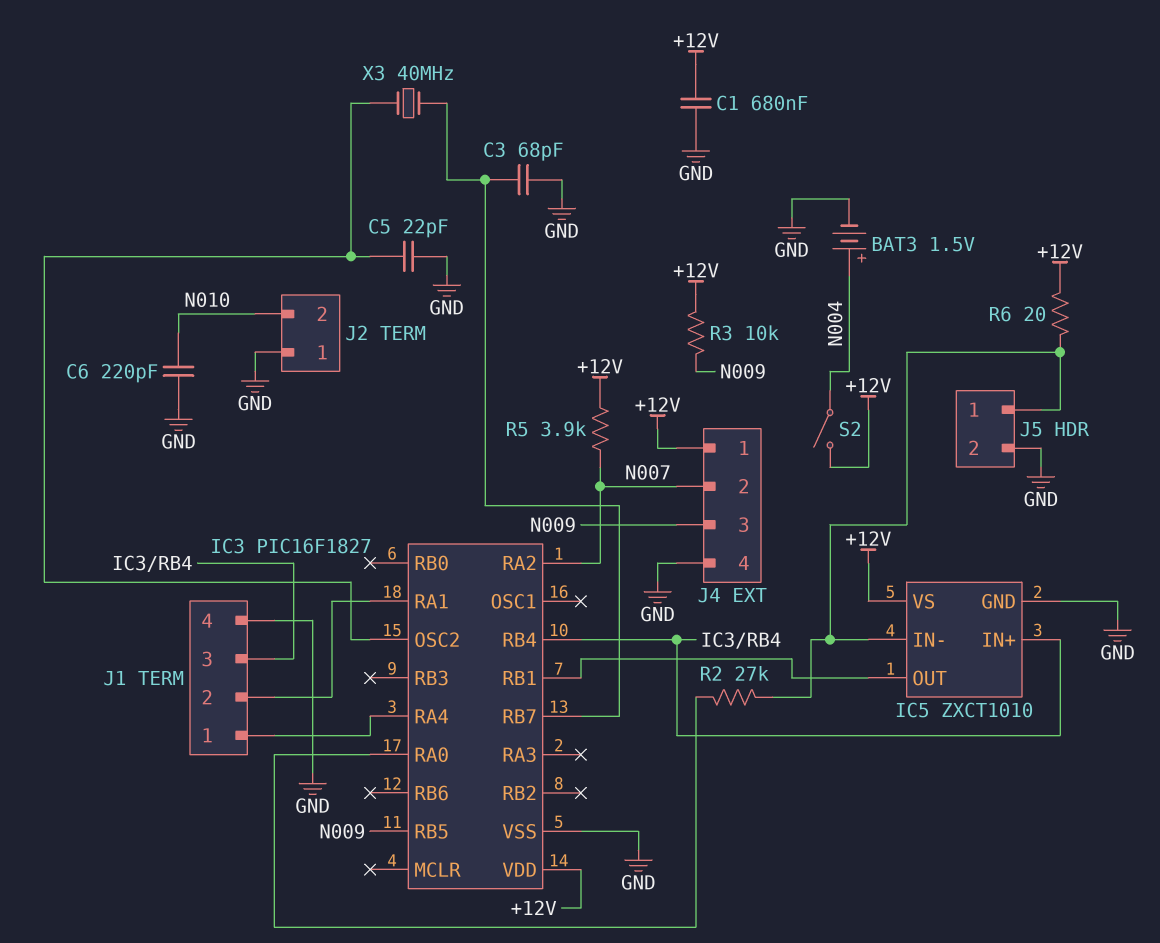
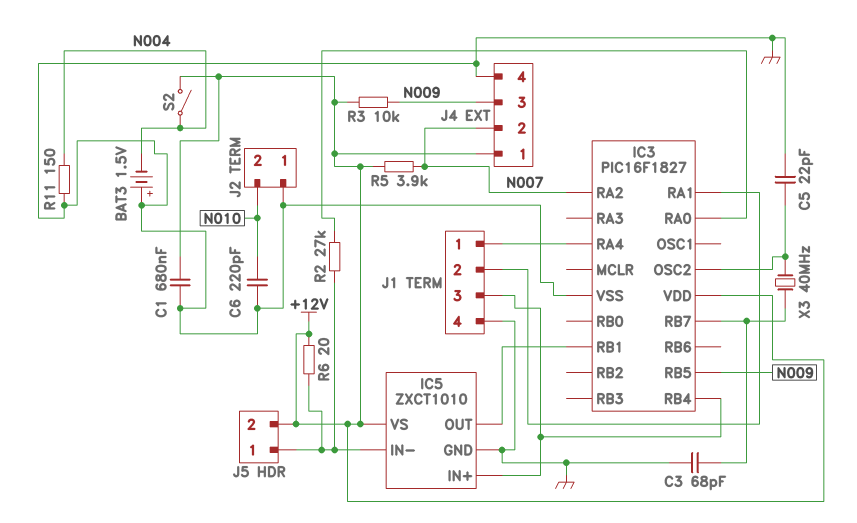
BAT3: 1.5V (plus N004, minus GND) -> 1.5V (plus GND, minus N004)
J5 pin 2: GND -> +12V
R11: none -> 150 (GND, N004)

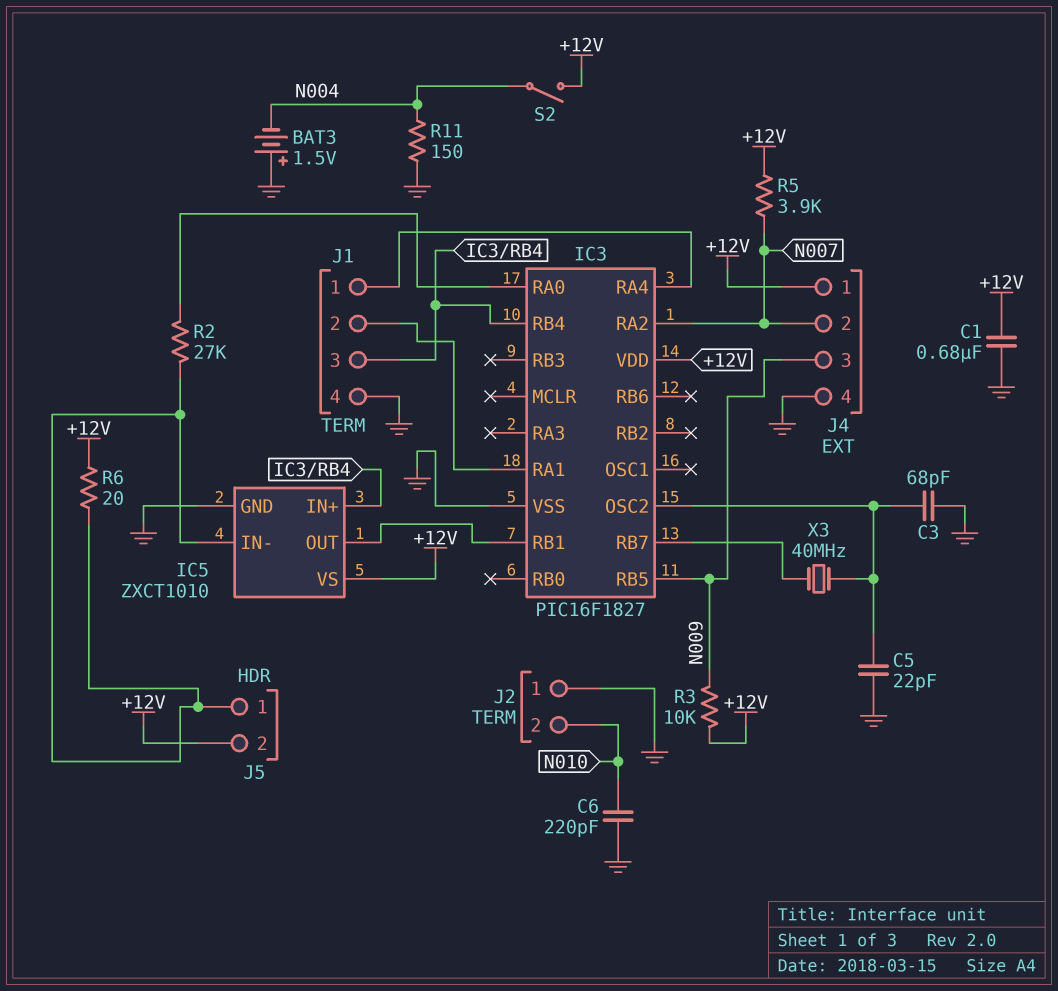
C3: 68pF (GND, IC3/RB7) -> 68pF (GND, IC3/OSC2)

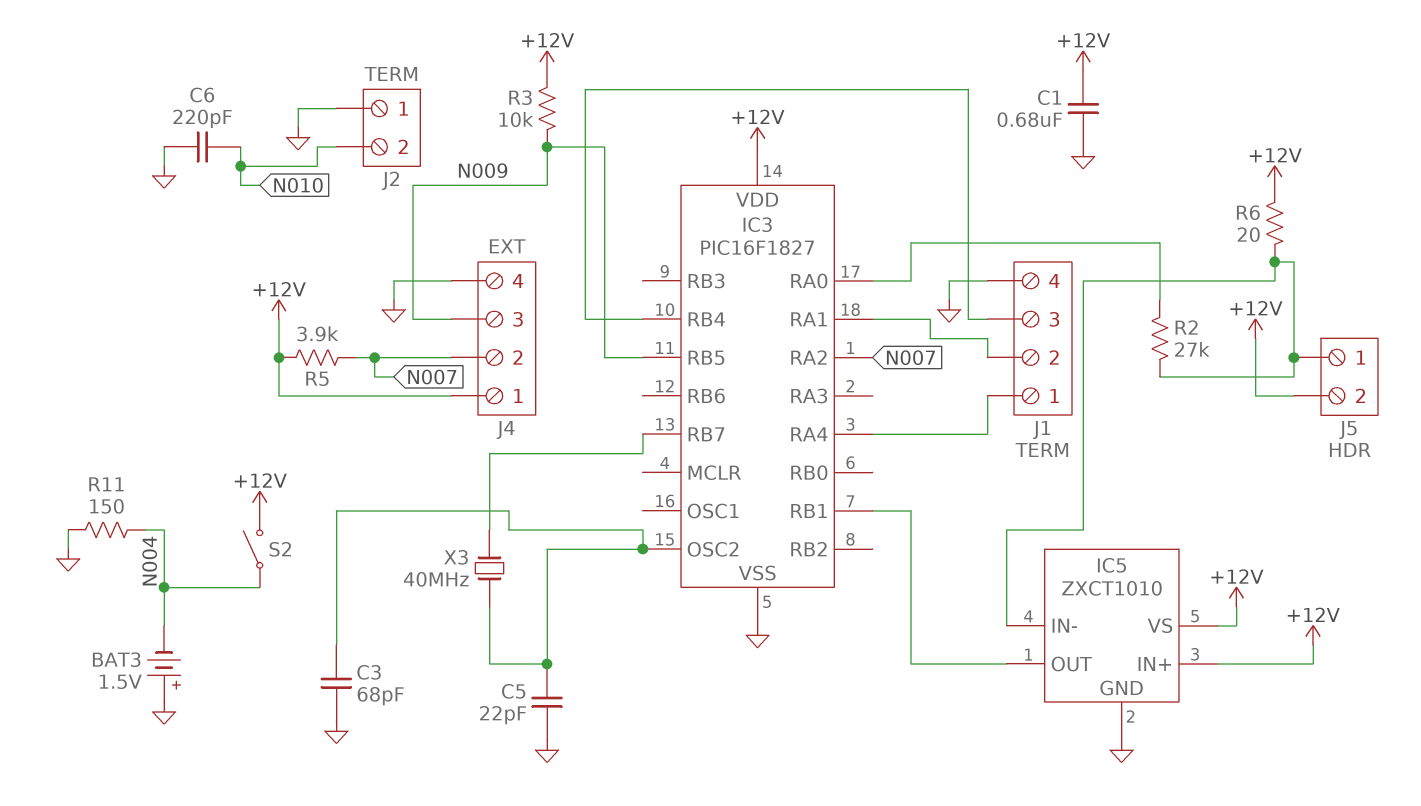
IC5 pin IN+: IC3/RB4 -> +12V

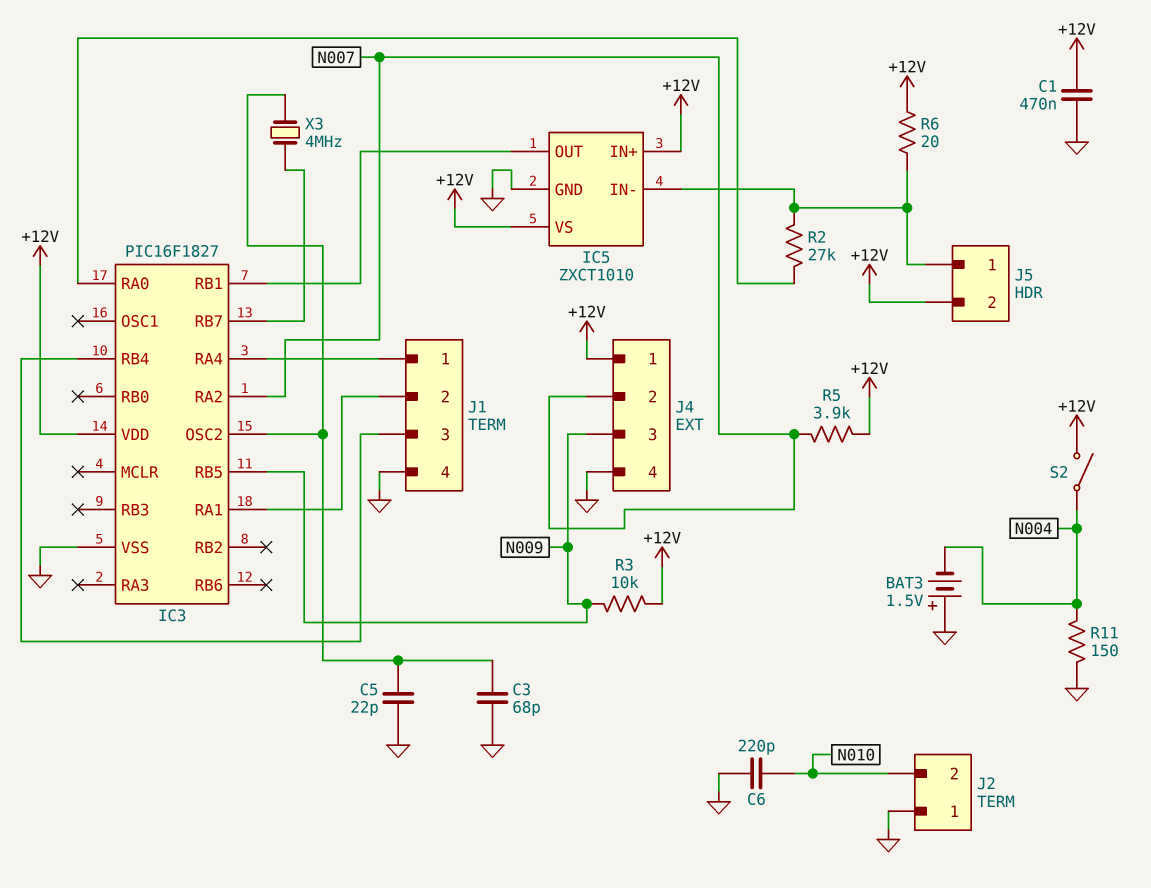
C1: 680nF (+12V, GND) -> 470nF (+12V, GND)
X3: 40MHz (IC3/OSC2, IC3/RB7) -> 4MHz (IC3/OSC2, IC3/RB7)

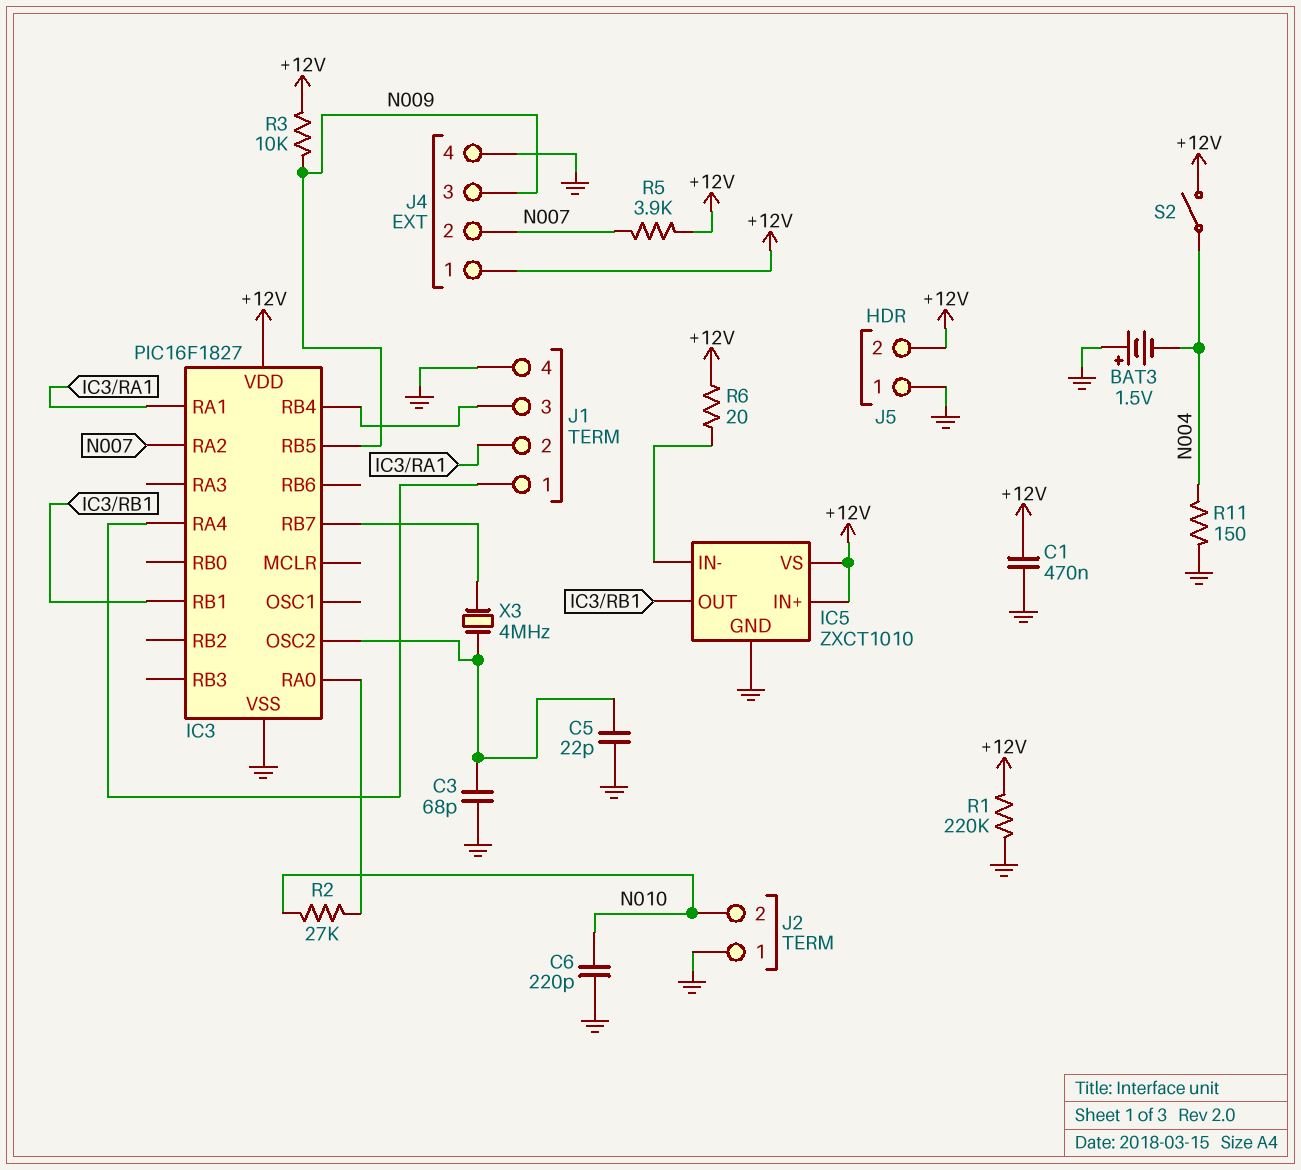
J5 pin 1: IC5/IN- -> GND
R1: none -> 220k (+12V, GND)
R2: 27k (IC3/RA0, IC5/IN-) -> 27k (IC3/RA0, N010)

